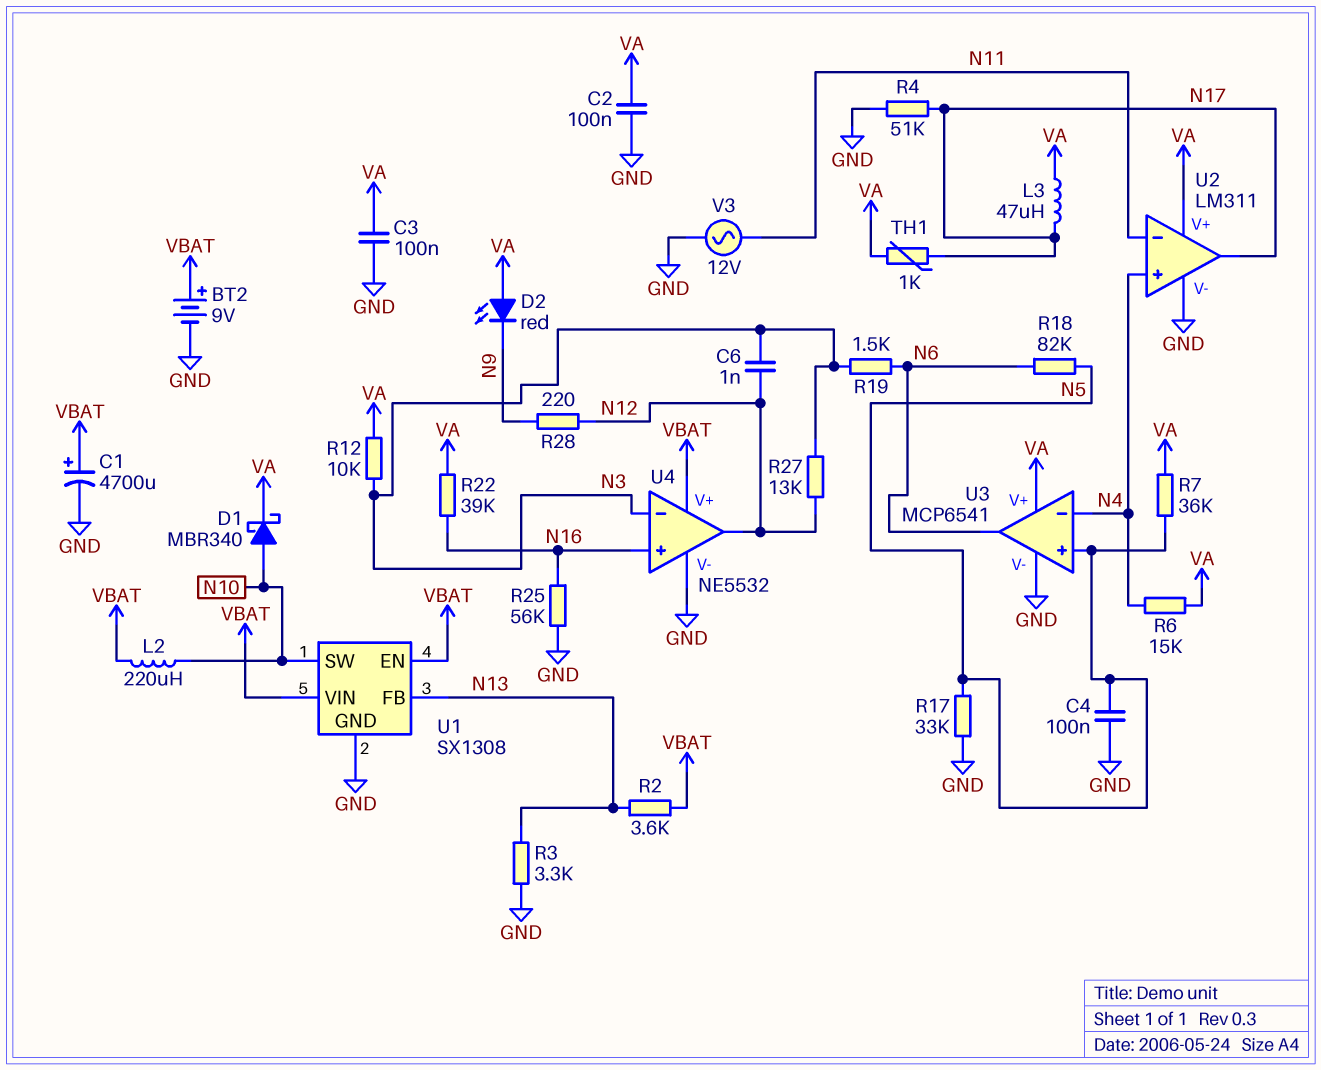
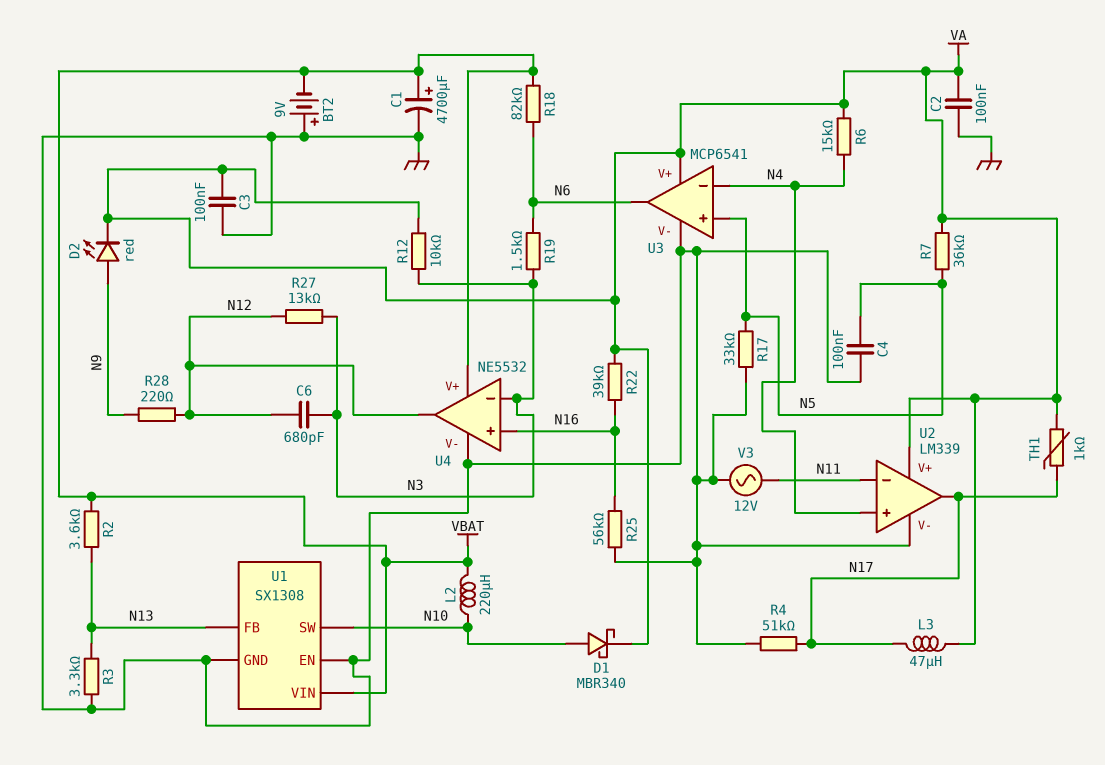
BT2: 9V (plus VBAT, minus GND) -> 9V (plus GND, minus VBAT)
C6: 1nF (N3, N12) -> 680pF (N3, N12)
D2: LED red (A VA, K N9) -> LED red (A N9, K VA)
R18: 82k (N5, N6) -> 82k (N6, VBAT)
U1 pin EN: VBAT -> GND
U2: LM311 -> LM339

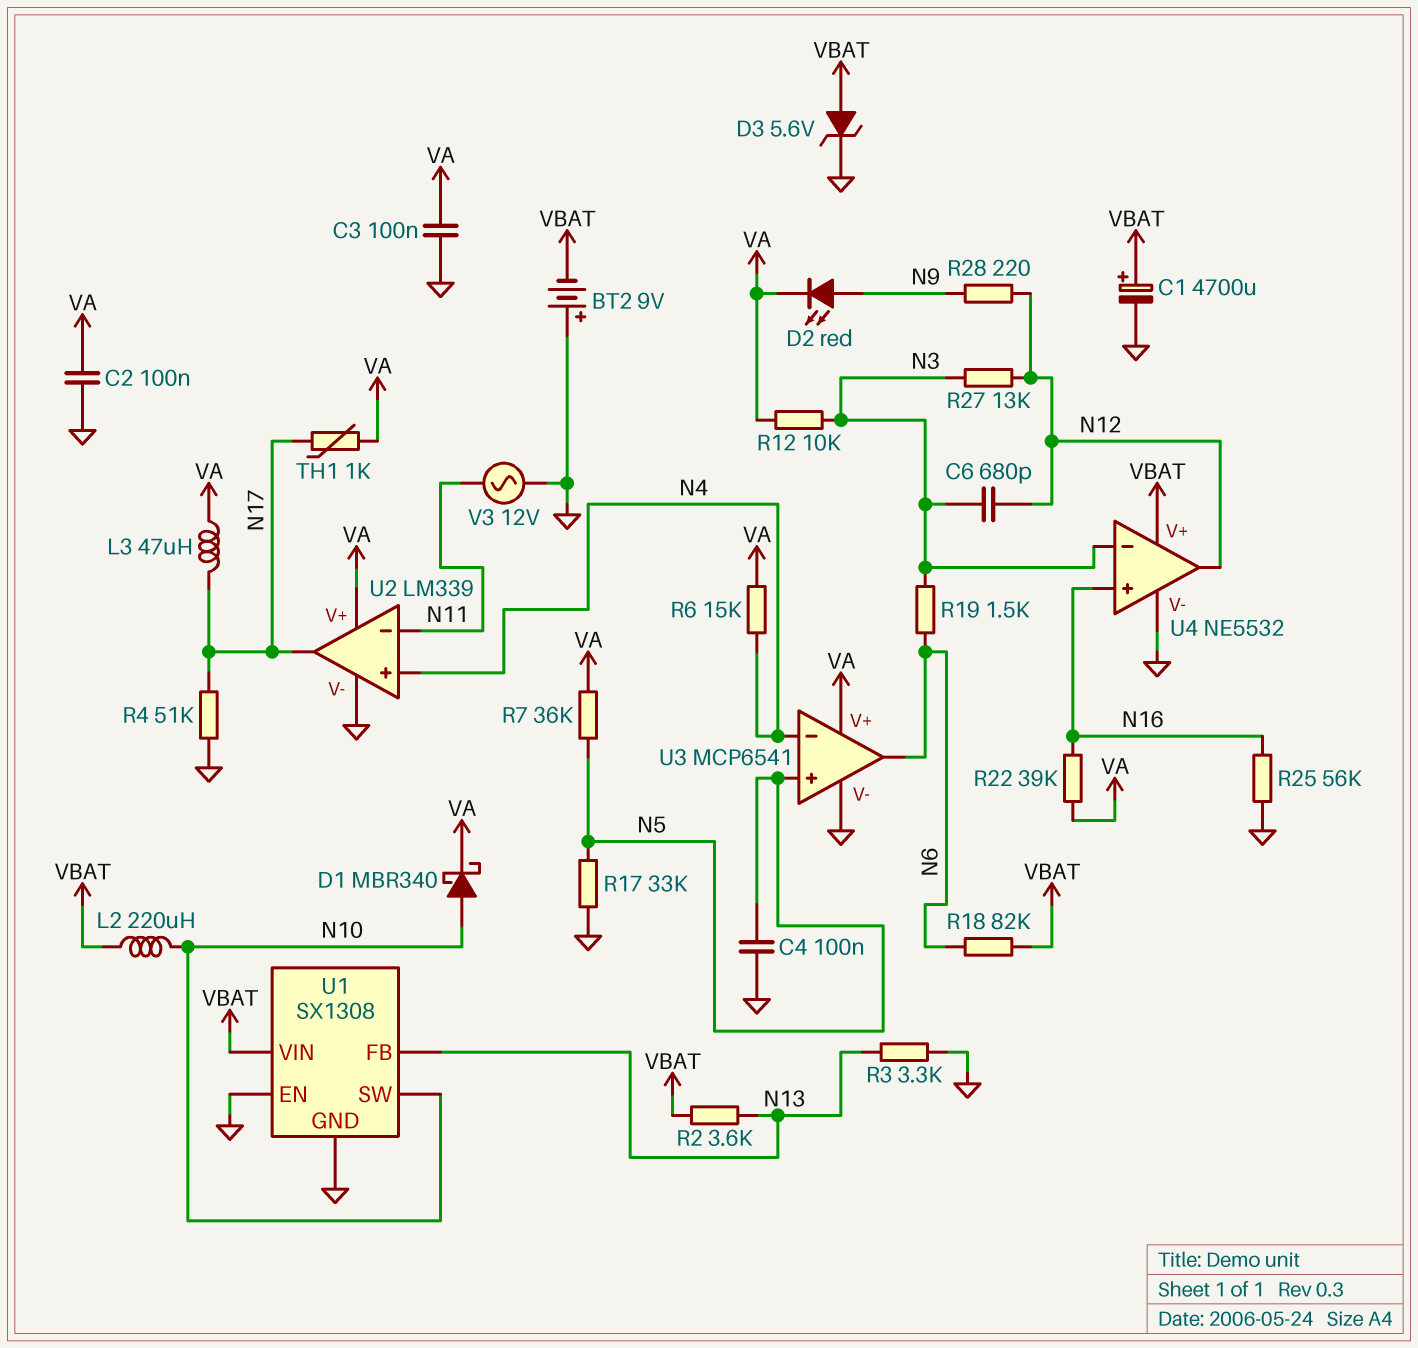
D3: none -> zener 5.6V (A VBAT, K GND)

